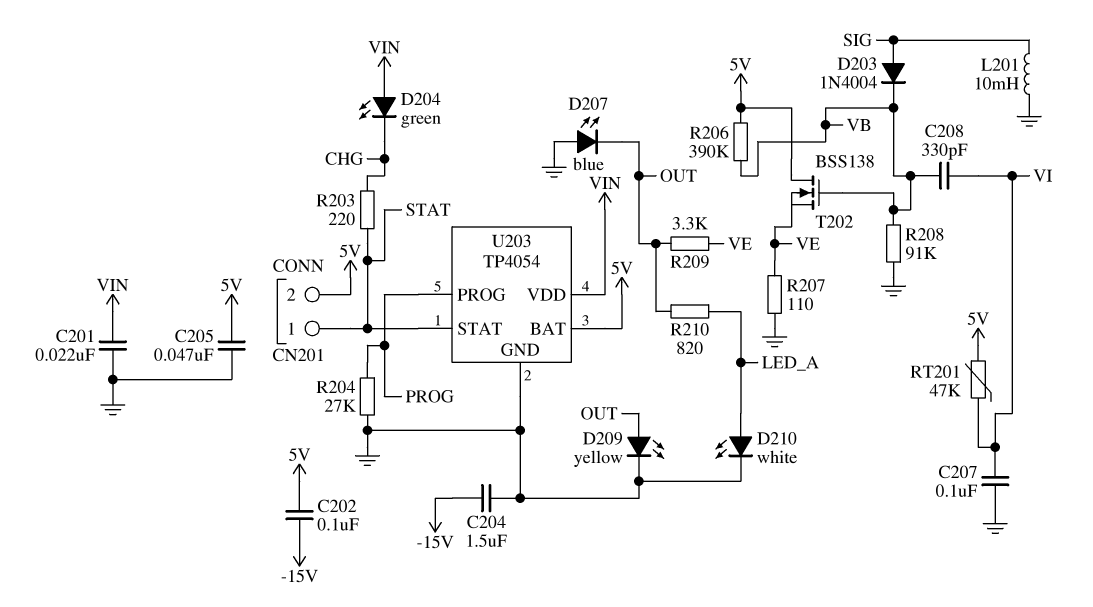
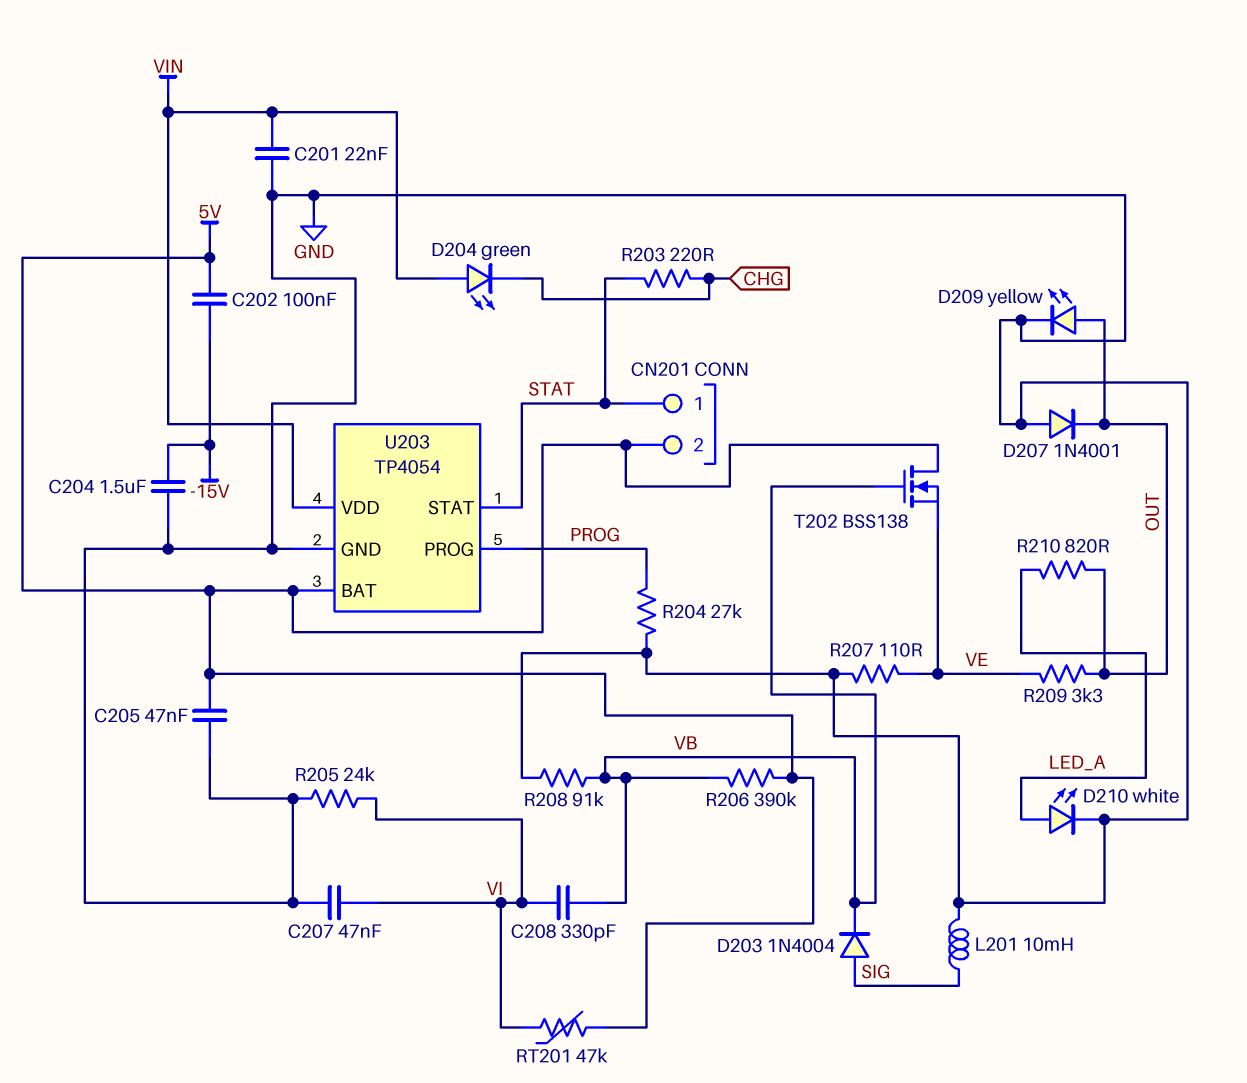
C207: 100nF (GND, VI) -> 47nF (GND, VI)
D207: LED blue (A GND, K OUT) -> diode 1N4001 (A GND, K OUT)
R205: none -> 24k (GND, VI)

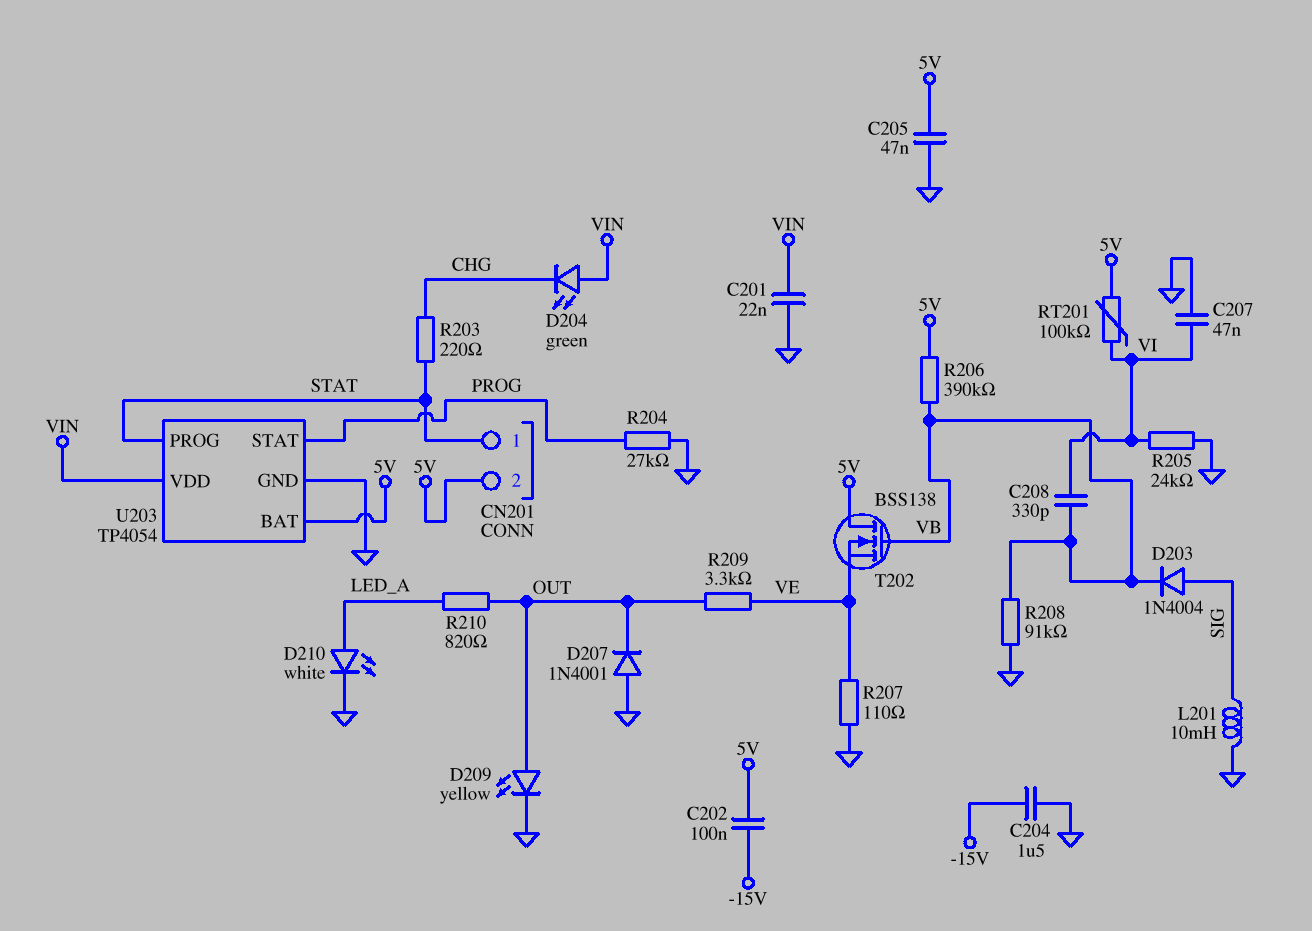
RT201: 47k (5V, VI) -> 100k (5V, VI)
U203 pin PROG: PROG -> STAT
U203 pin STAT: STAT -> PROG

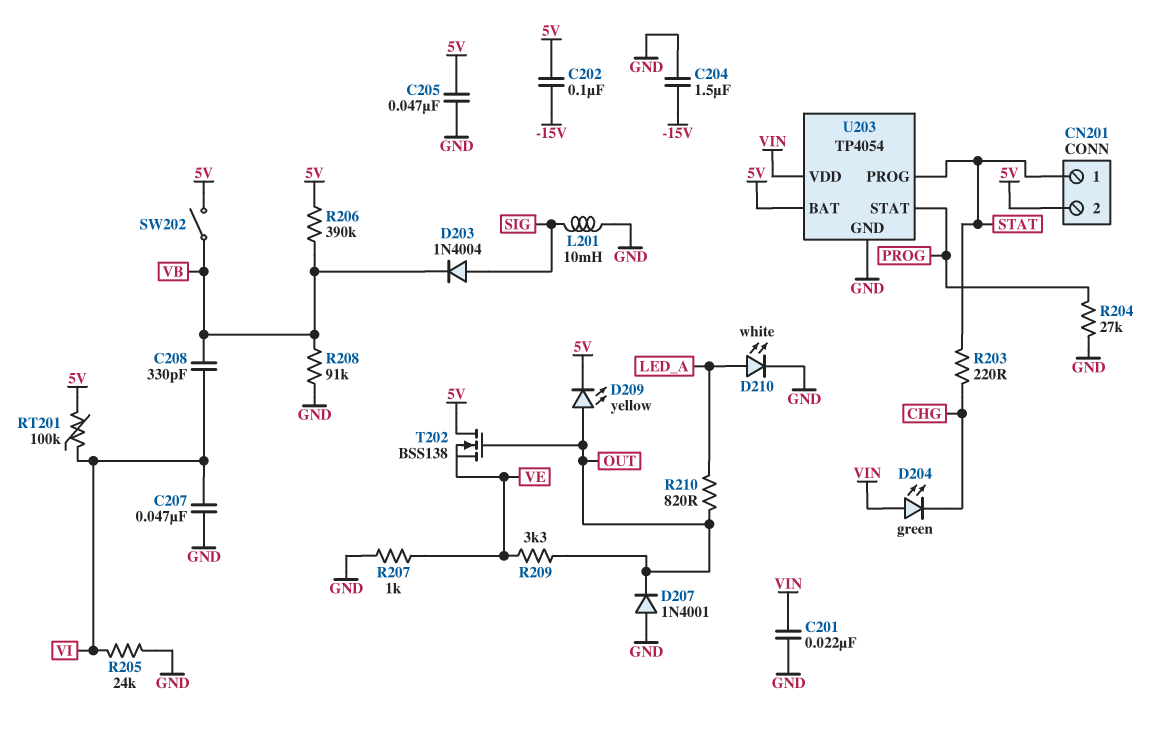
D209: LED yellow (A OUT, K GND) -> LED yellow (A OUT, K 5V)
R207: 110 (GND, VE) -> 1k (GND, VE)
SW202: none -> switch (5V, VB)
T202: NMOS BSS138 (G VB, D 5V, S VE) -> NMOS BSS138 (G OUT, D 5V, S VE)

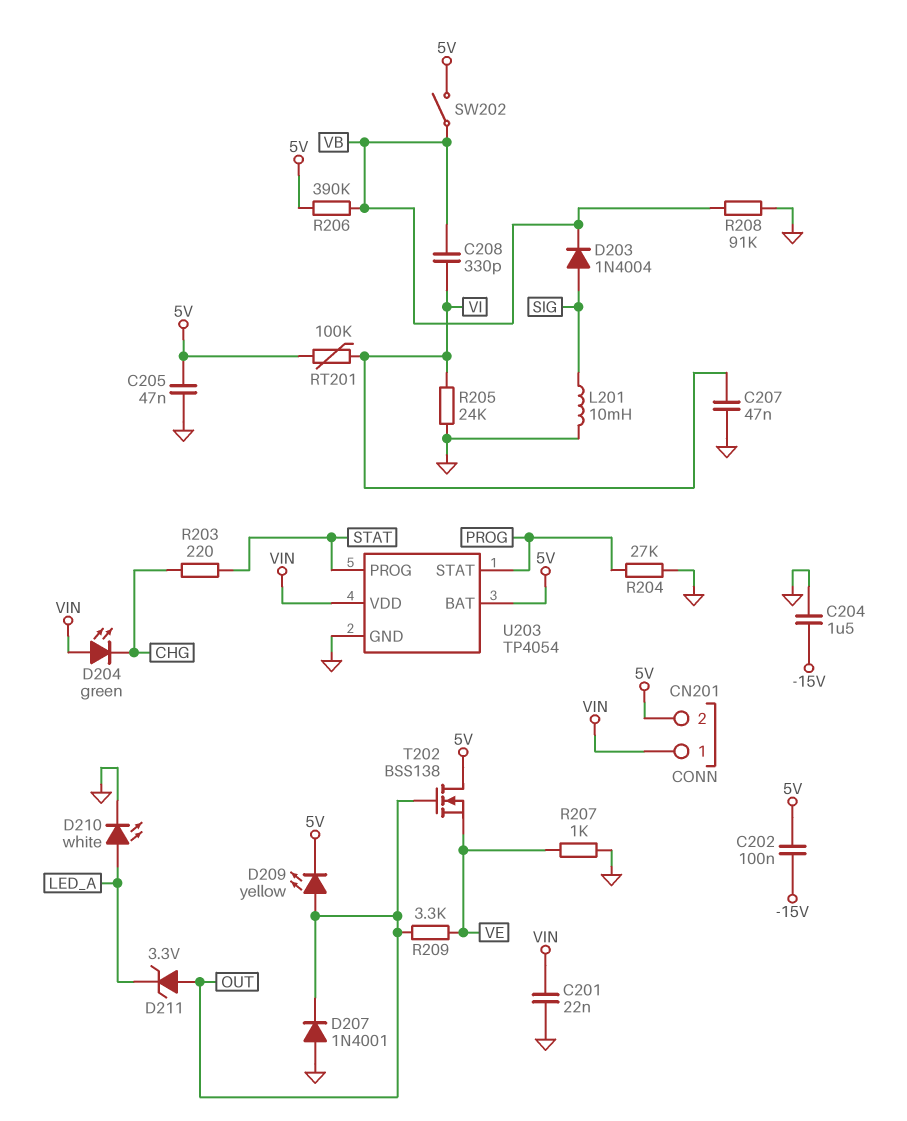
CN201 pin 1: STAT -> VIN
D211: none -> zener 3.3V (A OUT, K LED_A)
R210: 820 (LED_A, OUT) -> none

